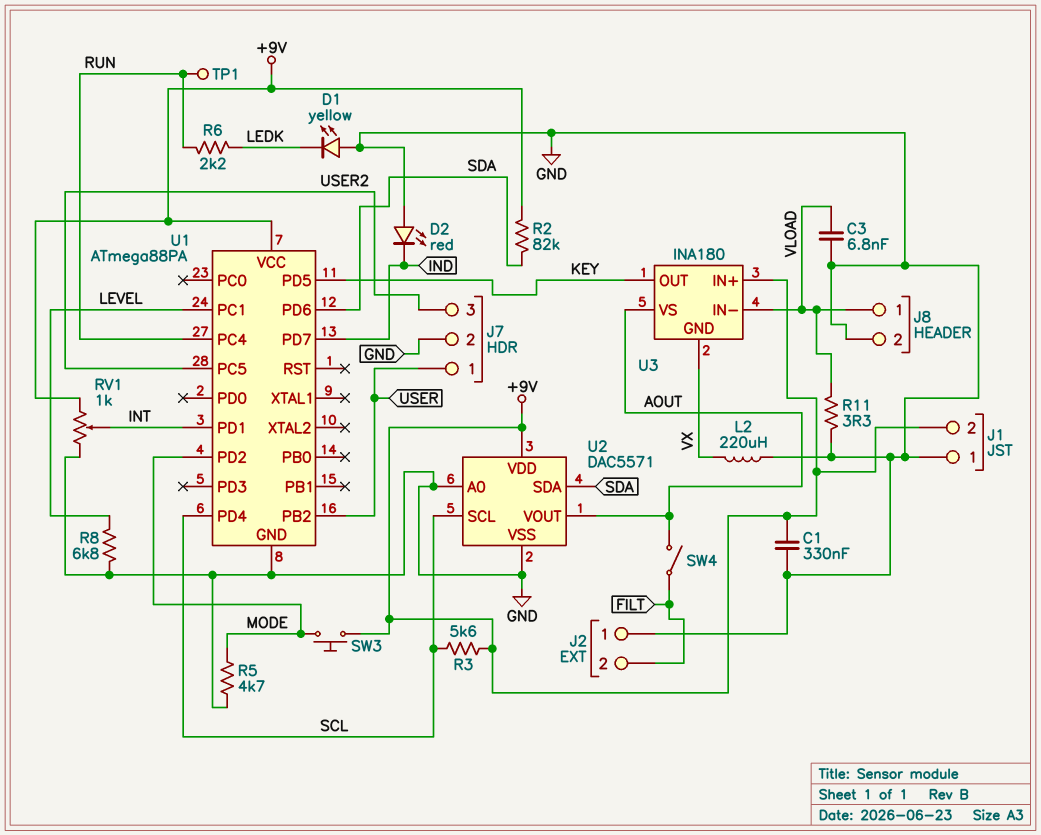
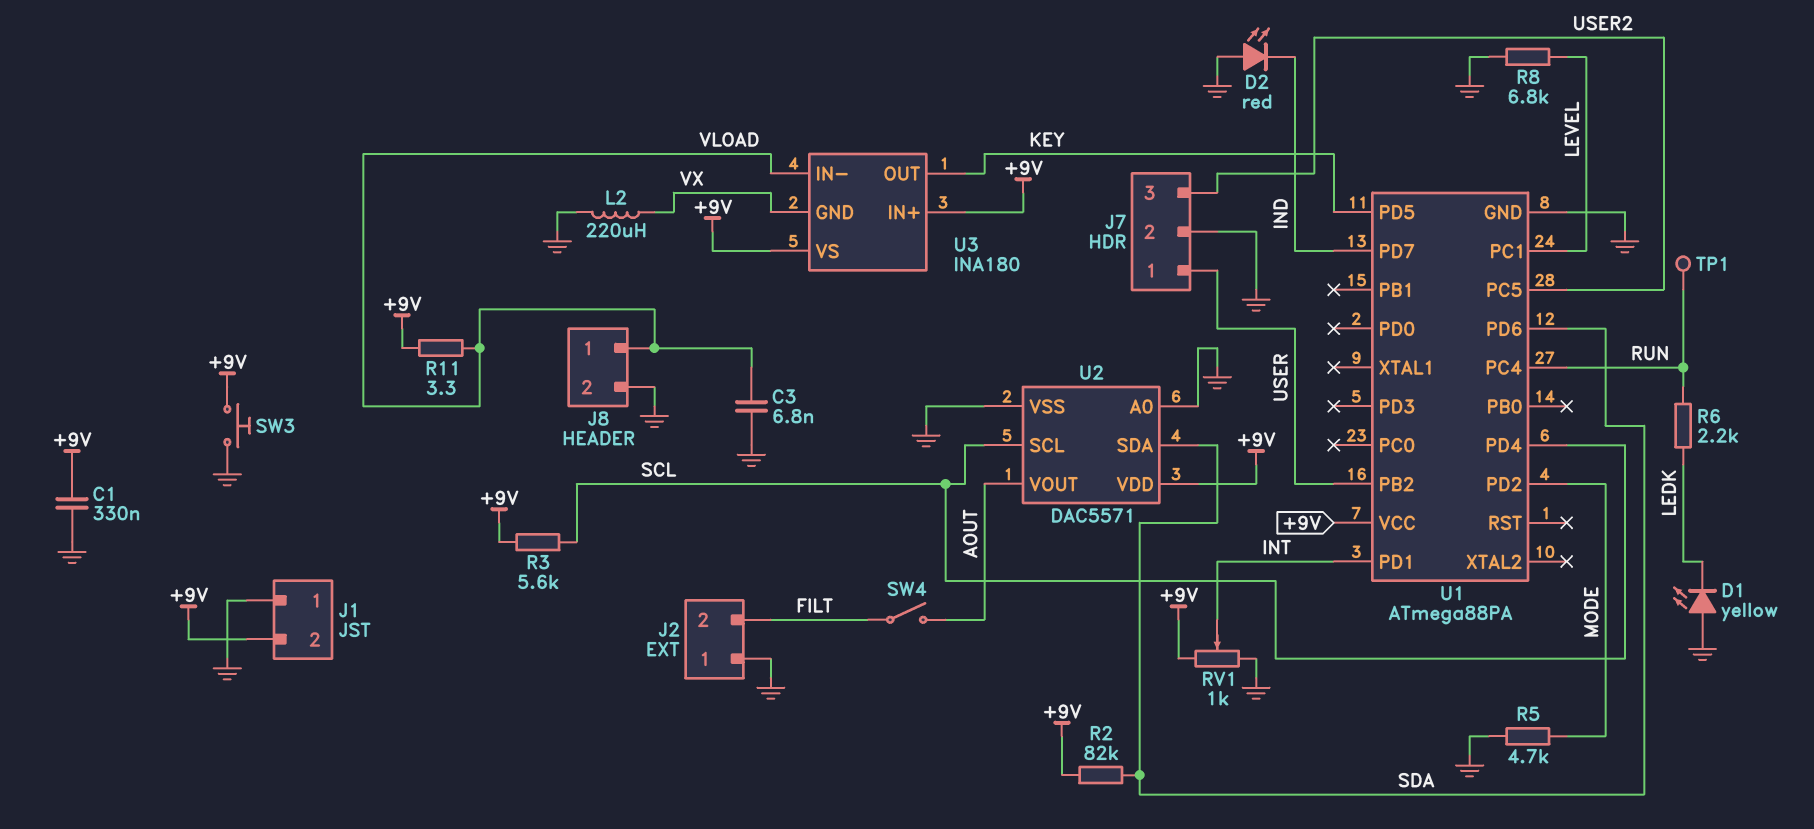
R11: 3.3 (GND, VLOAD) -> 3.3 (+9V, VLOAD)
SW3: button (+9V, MODE) -> button (+9V, GND)
U3 pin VS: AOUT -> +9V

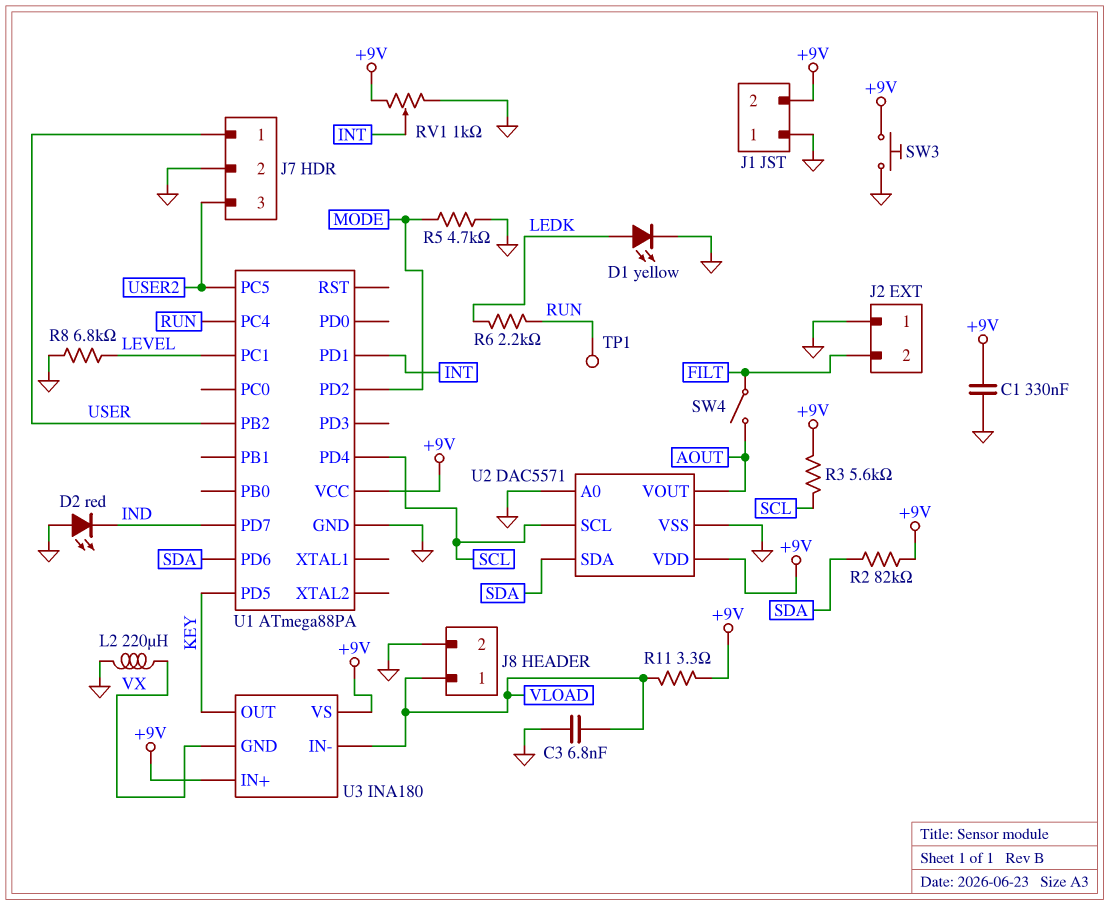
D1: LED yellow (A GND, K LEDK) -> LED yellow (A LEDK, K GND)

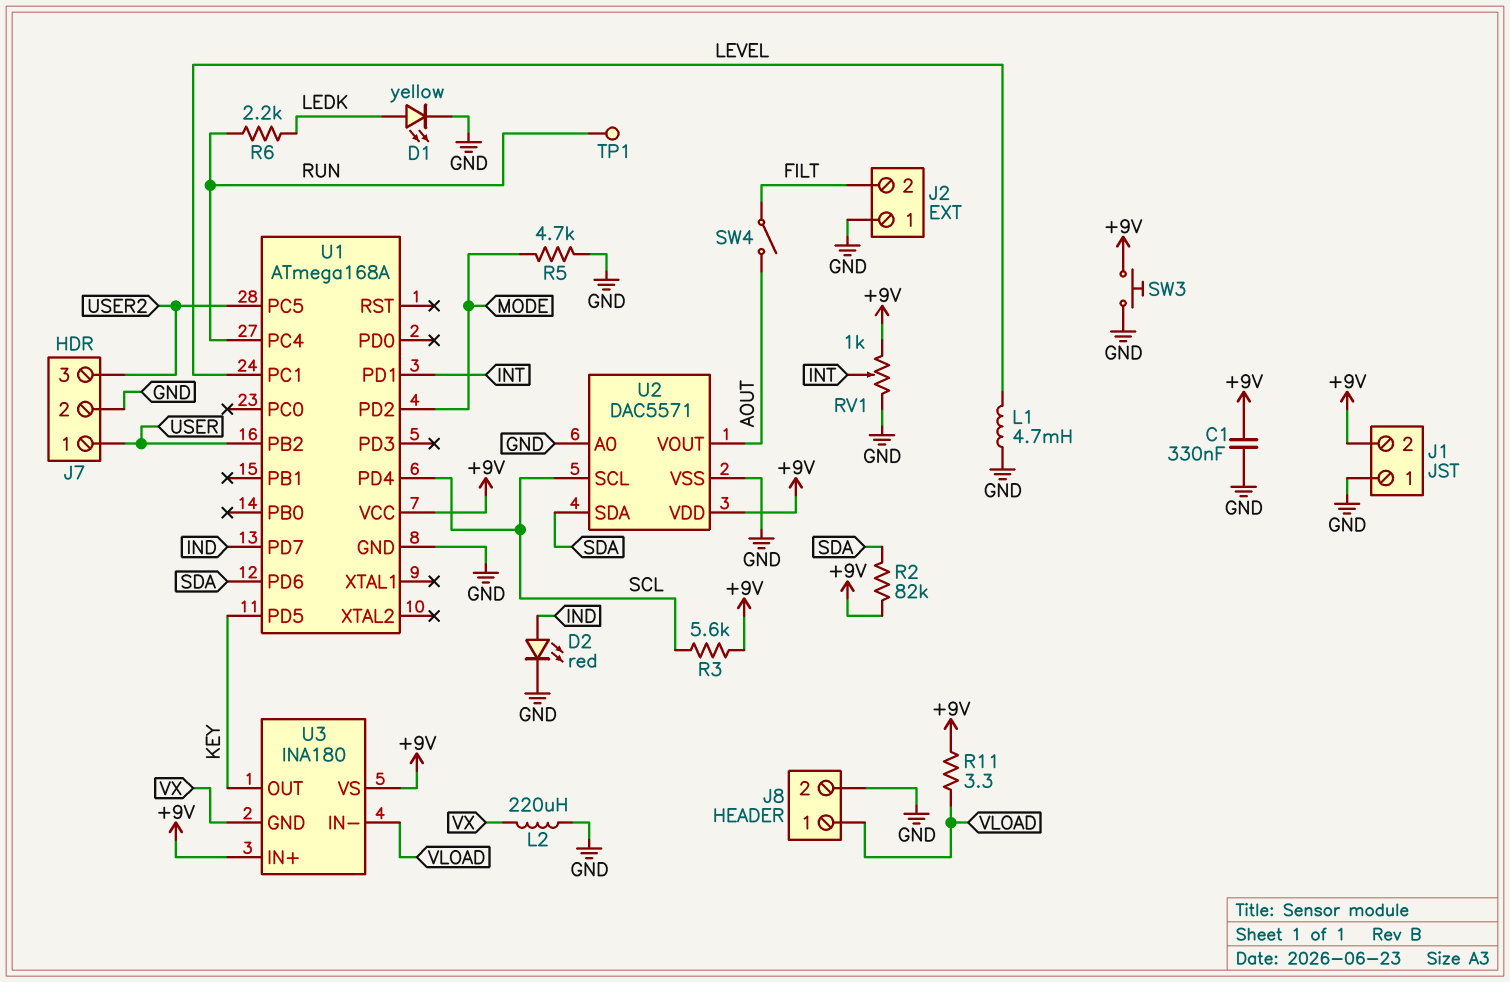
C3: 6.8nF (GND, VLOAD) -> none
D2: LED red (A GND, K IND) -> LED red (A IND, K GND)
L1: none -> 4.7mH (GND, LEVEL)
R8: 6.8k (GND, LEVEL) -> none
U1: ATmega88PA -> ATmega168A

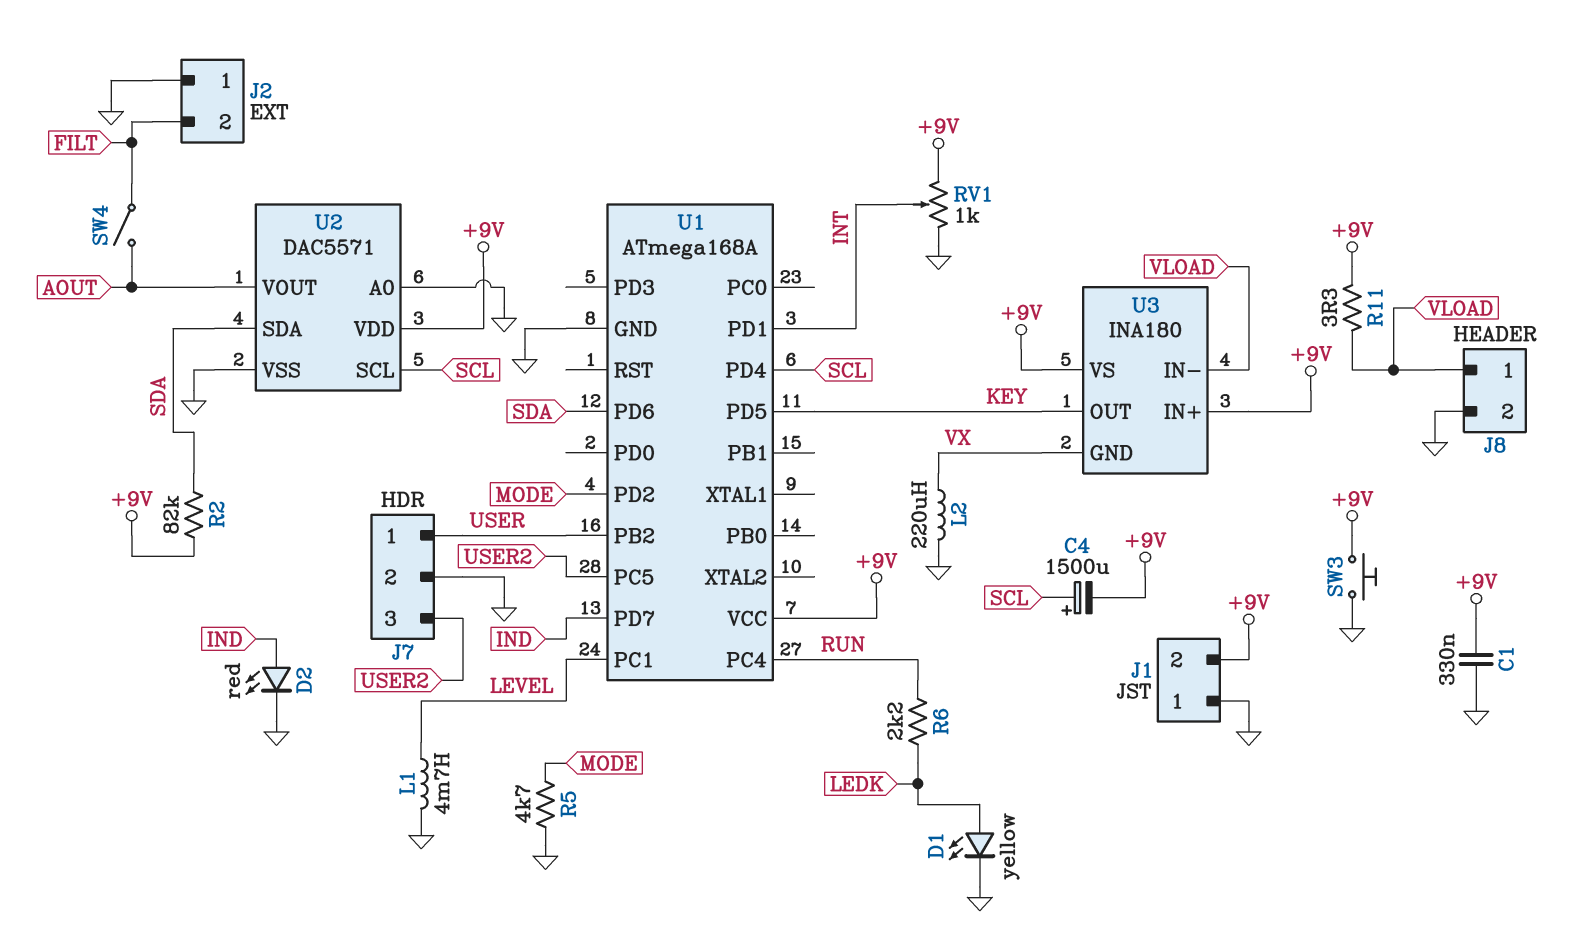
C4: none -> 1500uF (plus SCL, minus +9V)
R3: 5.6k (+9V, SCL) -> none
TP1: test point (RUN) -> none

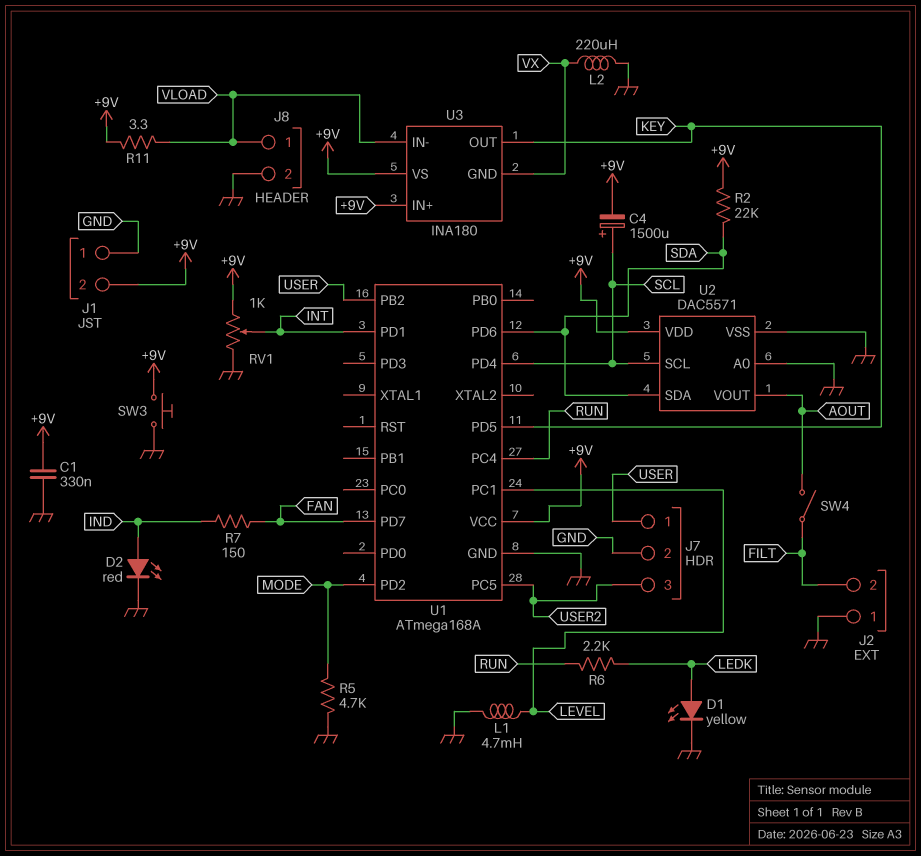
R2: 82k (+9V, SDA) -> 22k (+9V, SDA)
R7: none -> 150 (FAN, IND)
U1 pin PD7: IND -> FAN

